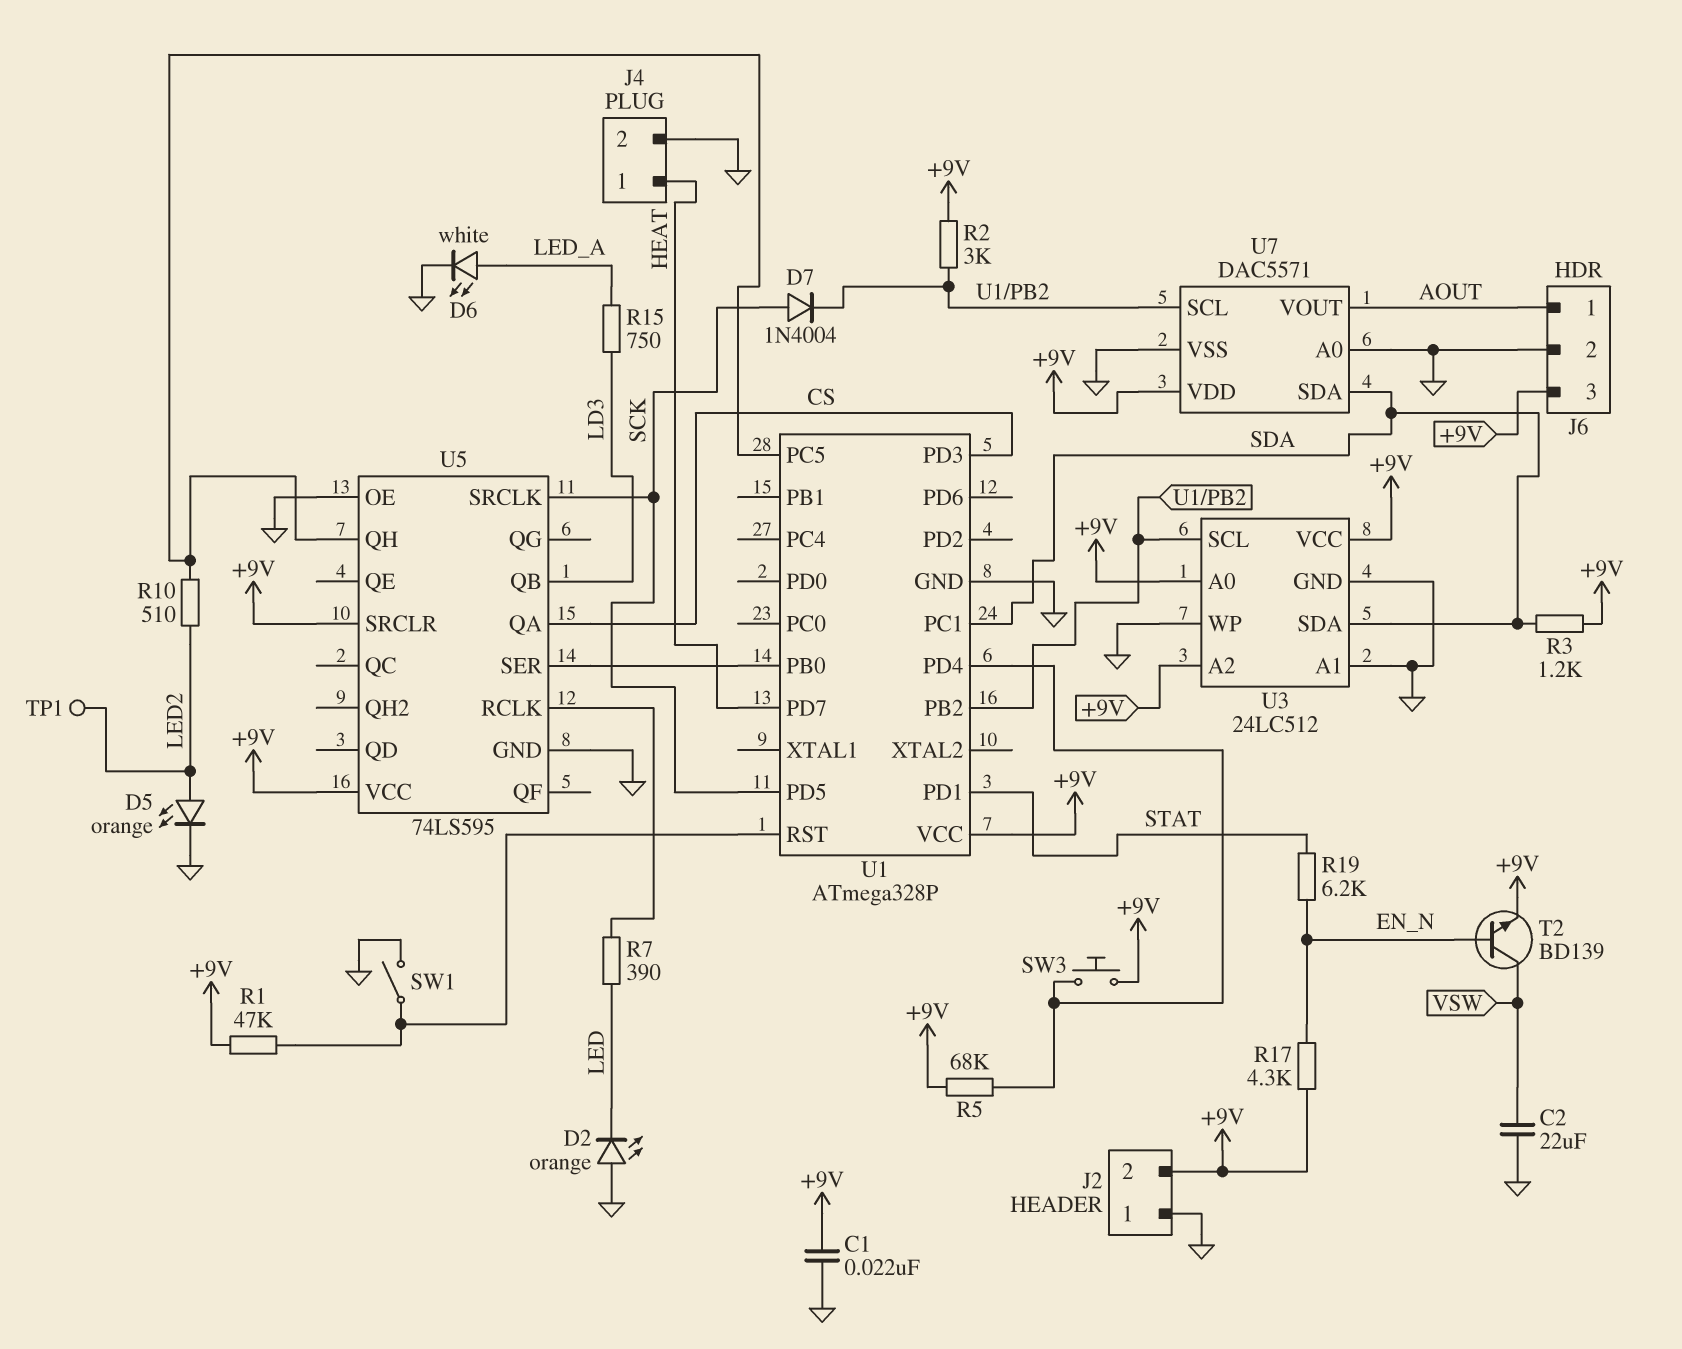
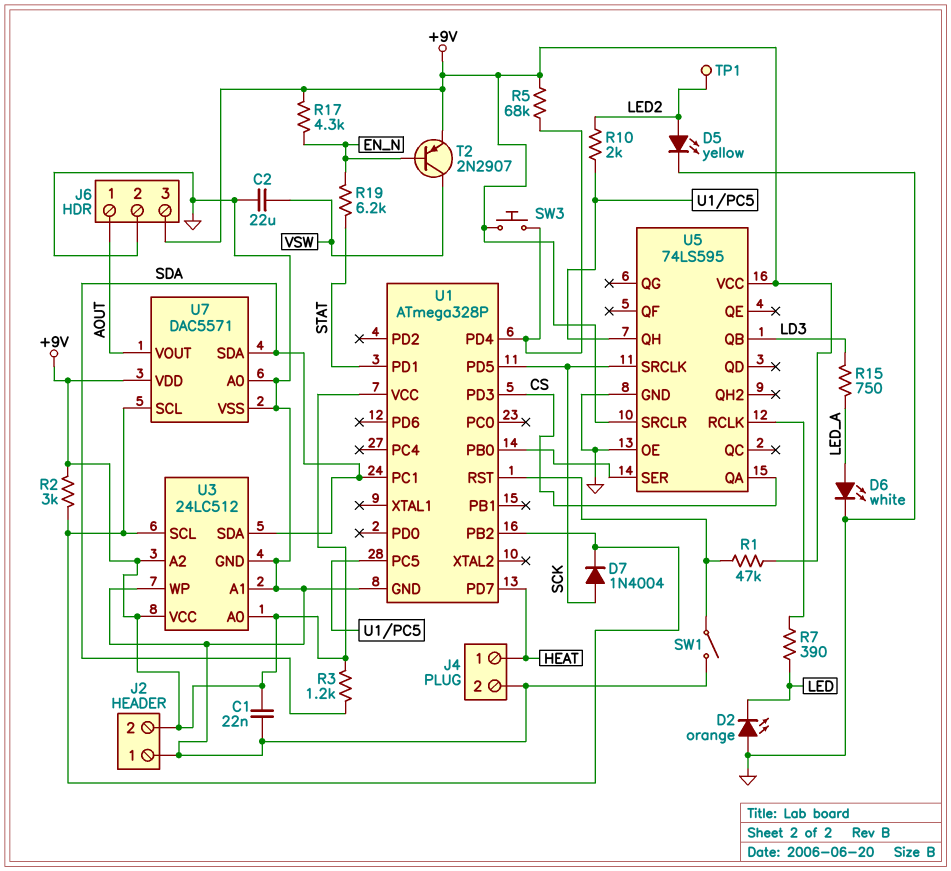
D5: LED orange (A LED2, K GND) -> LED yellow (A LED2, K GND)
R10: 510 (LED2, U1/PC5) -> 2k (LED2, U1/PC5)
T2: NPN BD139 (B EN_N, C VSW, E +9V) -> PNP 2N2907 (B EN_N, C VSW, E +9V)

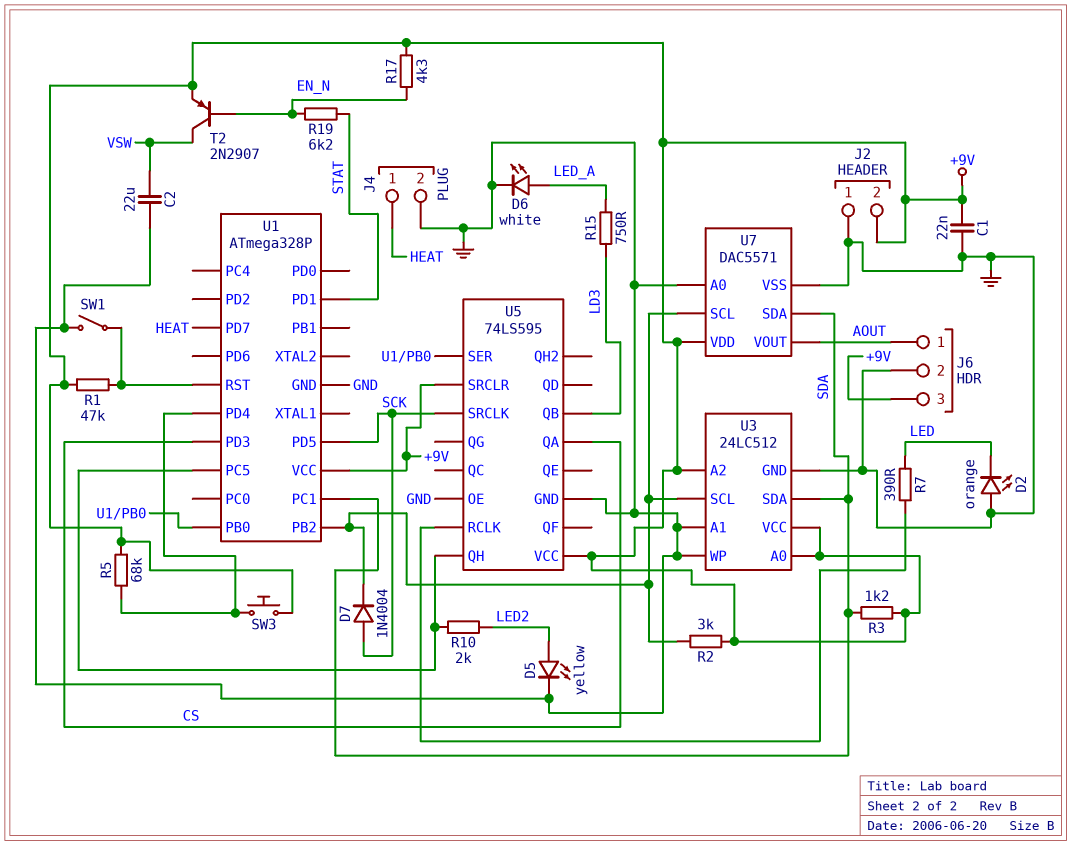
TP1: test point (LED2) -> none

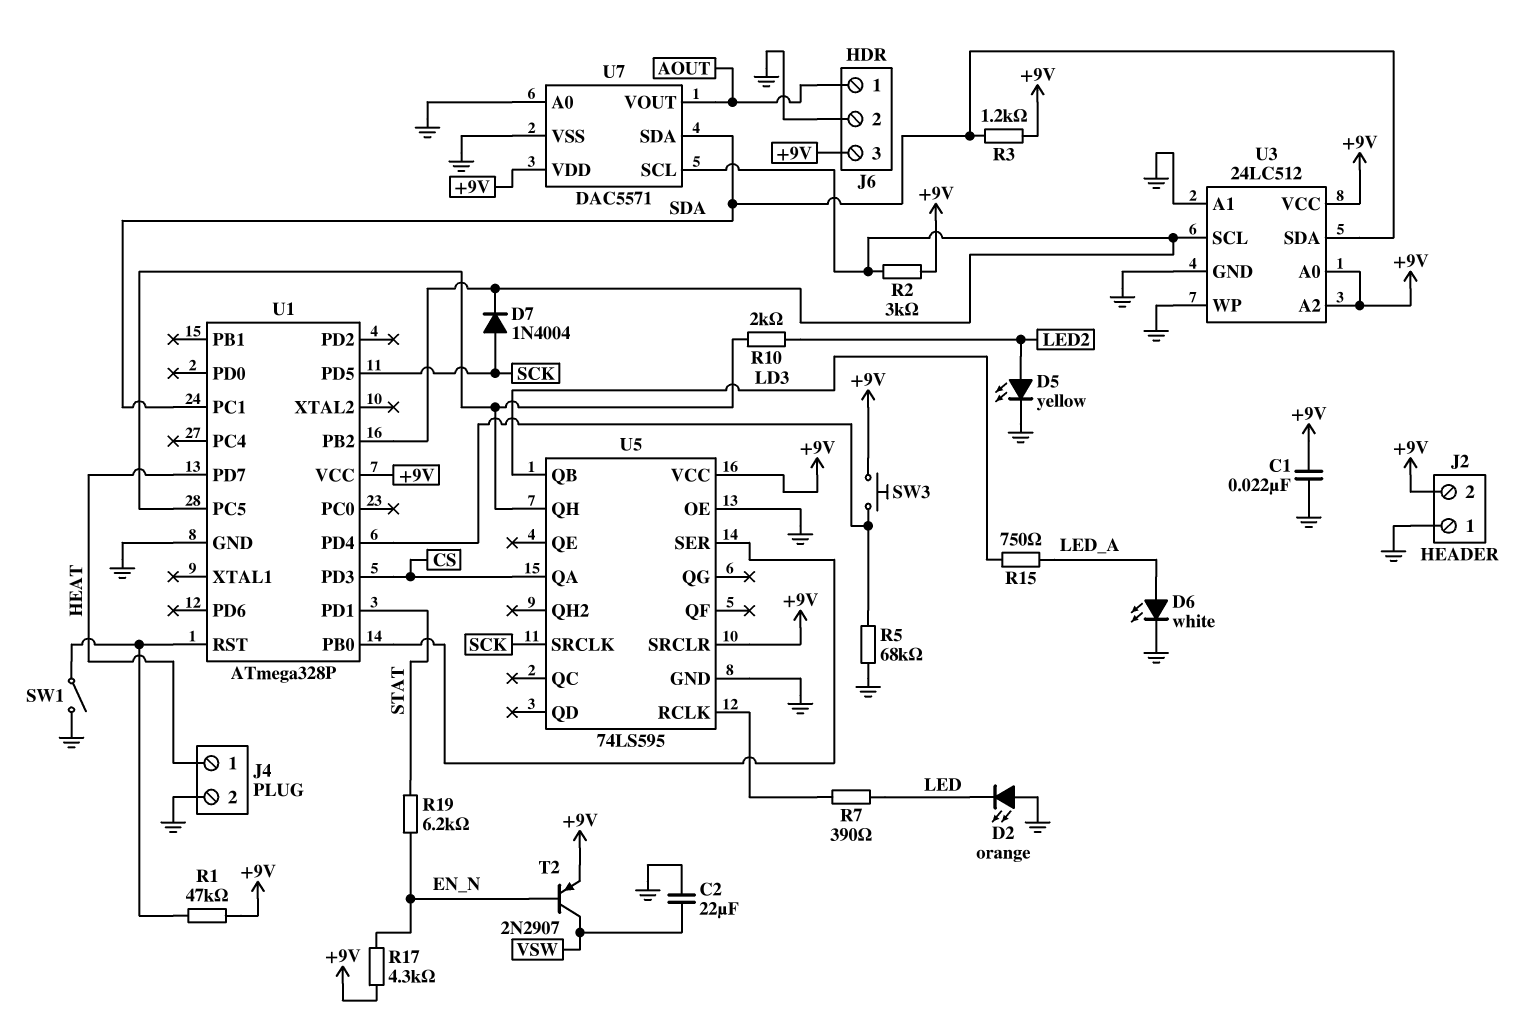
R5: 68k (+9V, U1/PD4) -> 68k (GND, U1/PD4)

